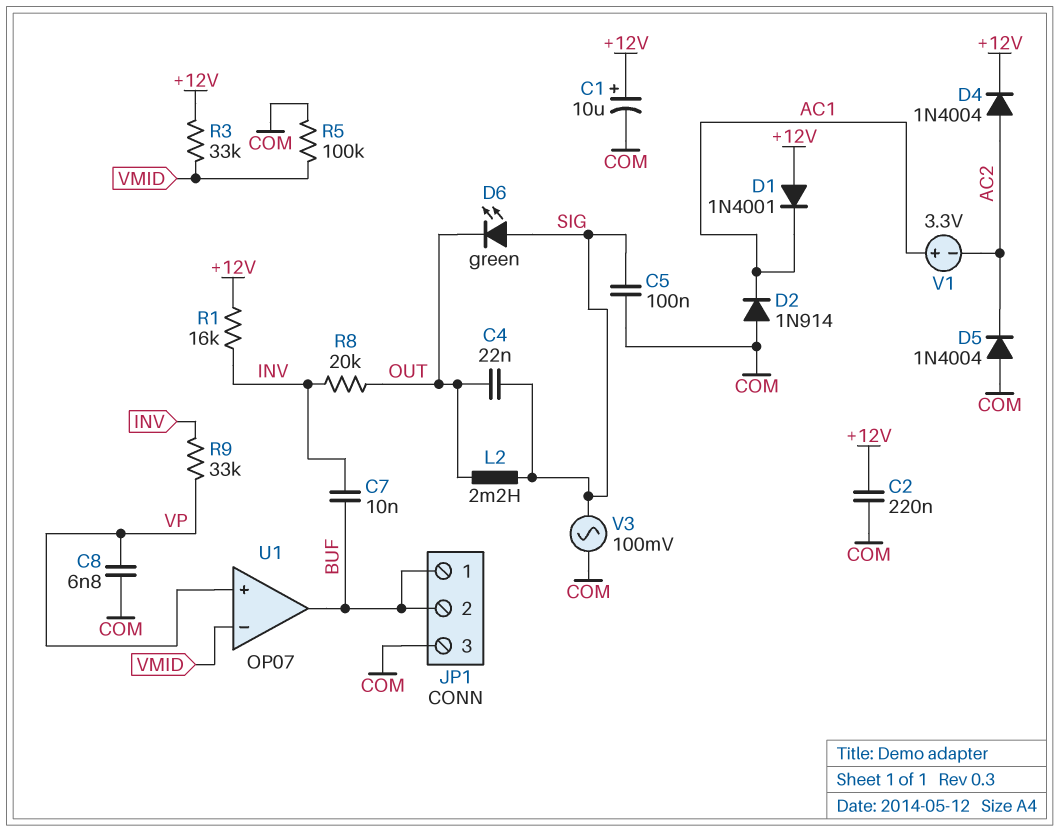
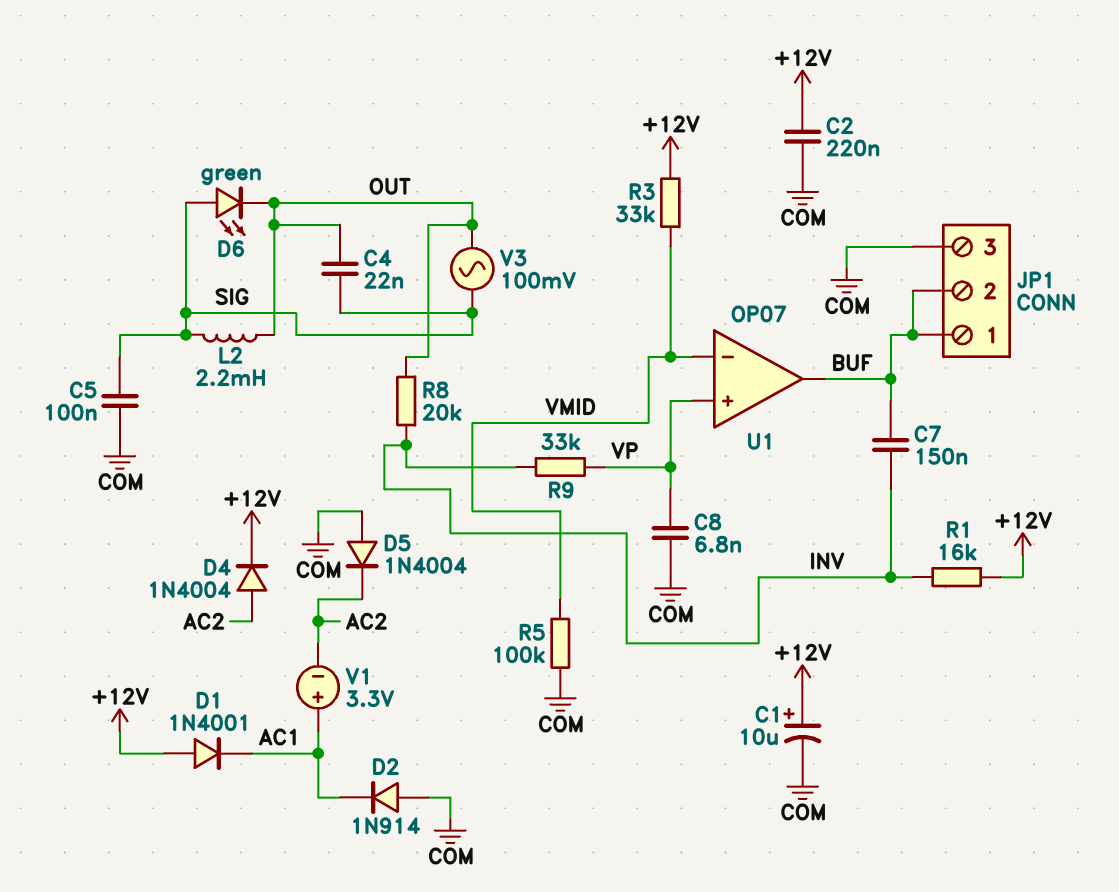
C7: 10nF (BUF, INV) -> 150nF (BUF, INV)
V3: AC 100mV (COM, SIG) -> AC 100mV (OUT, SIG)

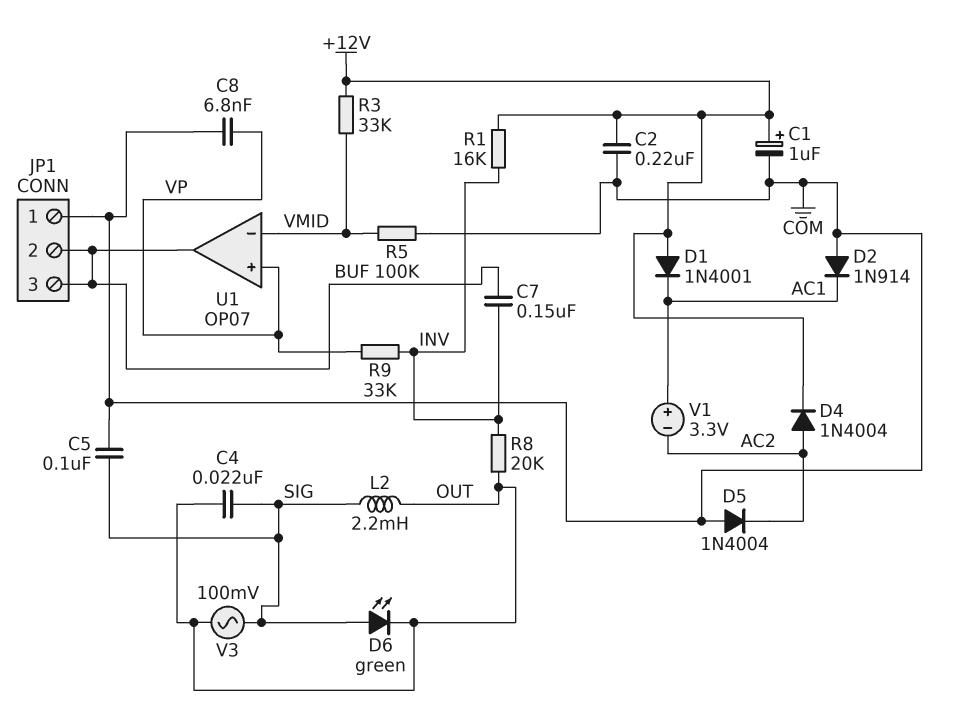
C1: 10uF (plus +12V, minus COM) -> 1uF (plus +12V, minus COM)
JP1 pin 1: BUF -> COM
JP1 pin 3: COM -> BUF

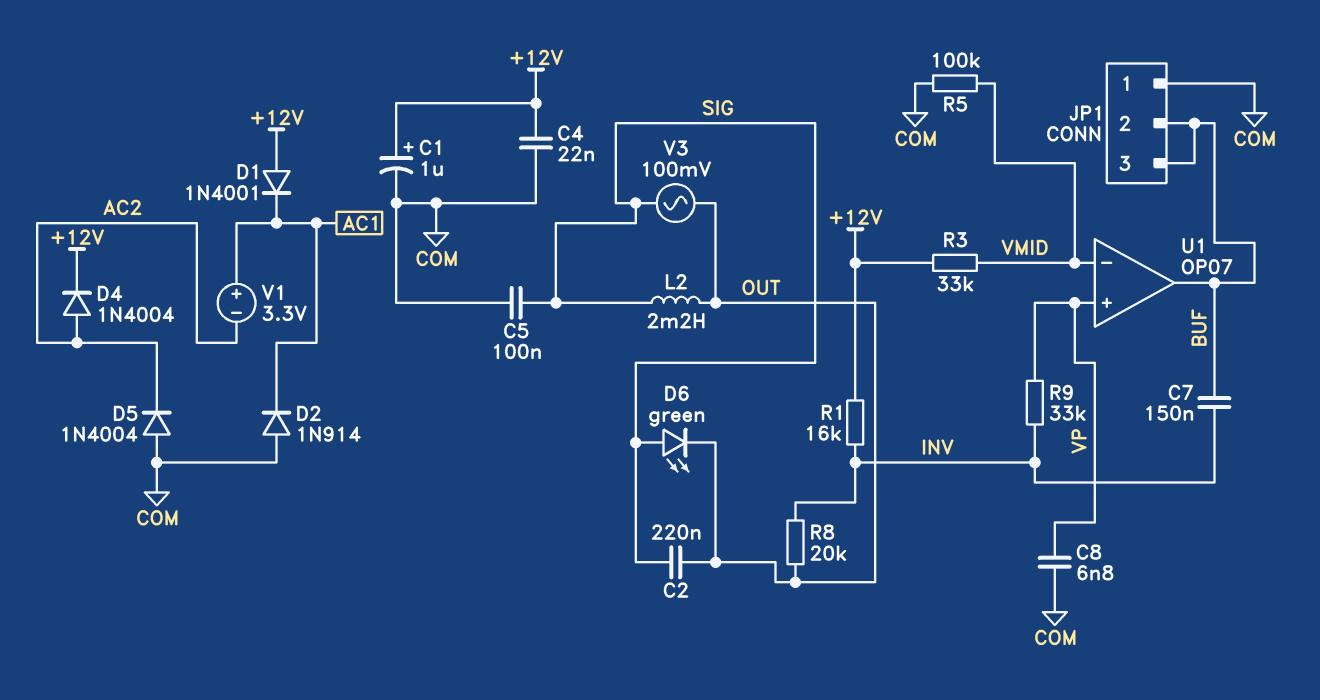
C2: 220nF (+12V, COM) -> 220nF (OUT, SIG)
C4: 22nF (OUT, SIG) -> 22nF (+12V, COM)

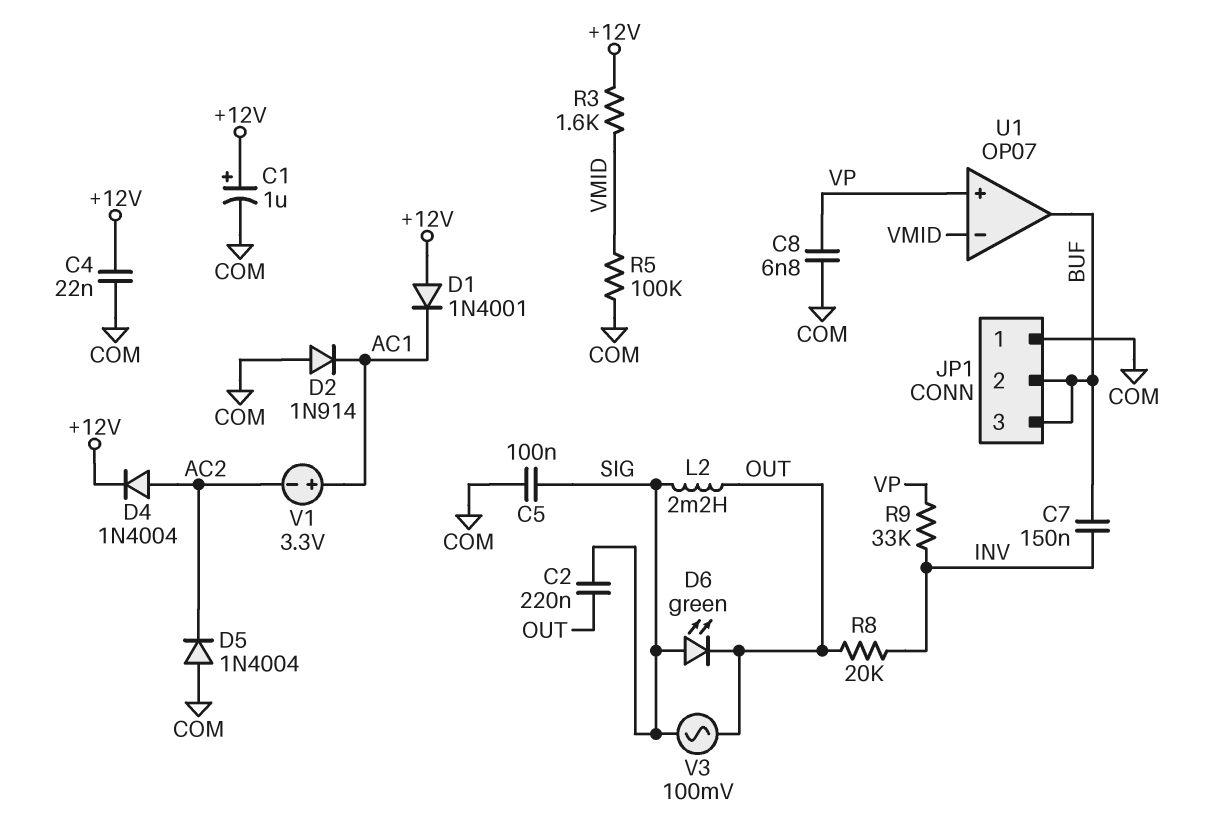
R1: 16k (+12V, INV) -> none
R3: 33k (+12V, VMID) -> 1.6k (+12V, VMID)

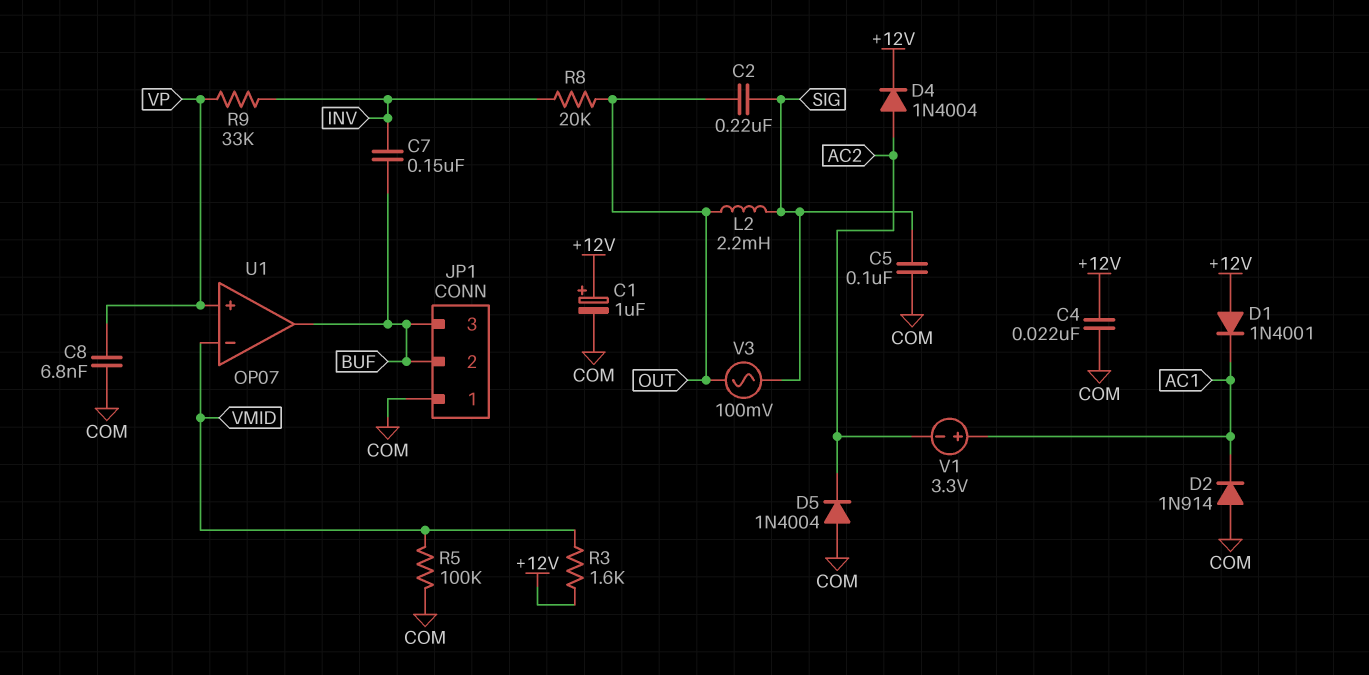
D6: LED green (A SIG, K OUT) -> none

